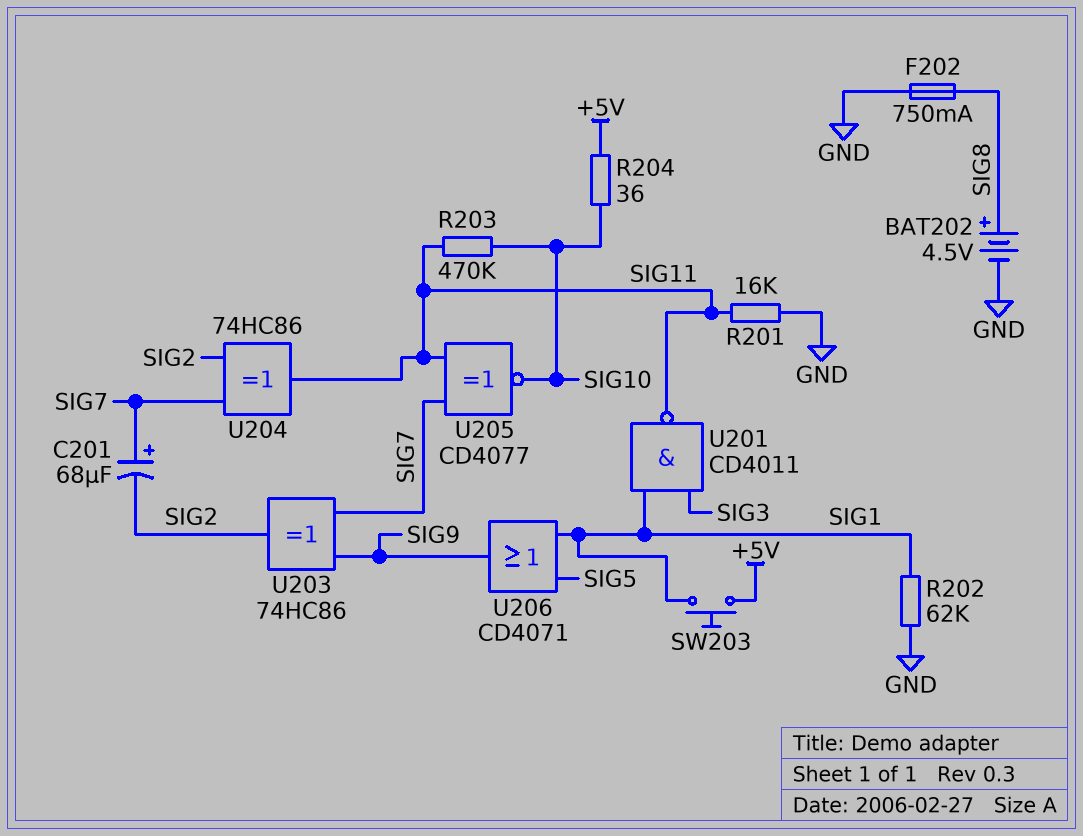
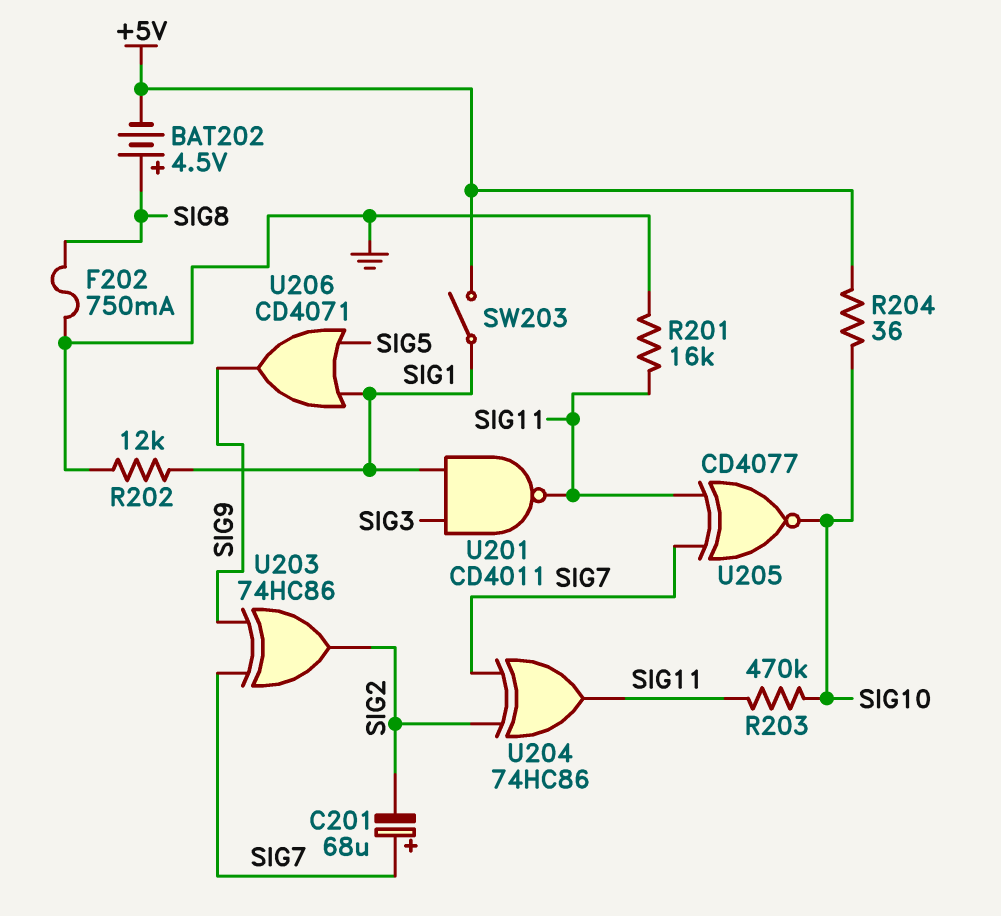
BAT202: 4.5V (plus SIG8, minus GND) -> 4.5V (plus SIG8, minus +5V)
R202: 62k (GND, SIG1) -> 12k (GND, SIG1)
SW203: button (+5V, SIG1) -> switch (+5V, SIG1)

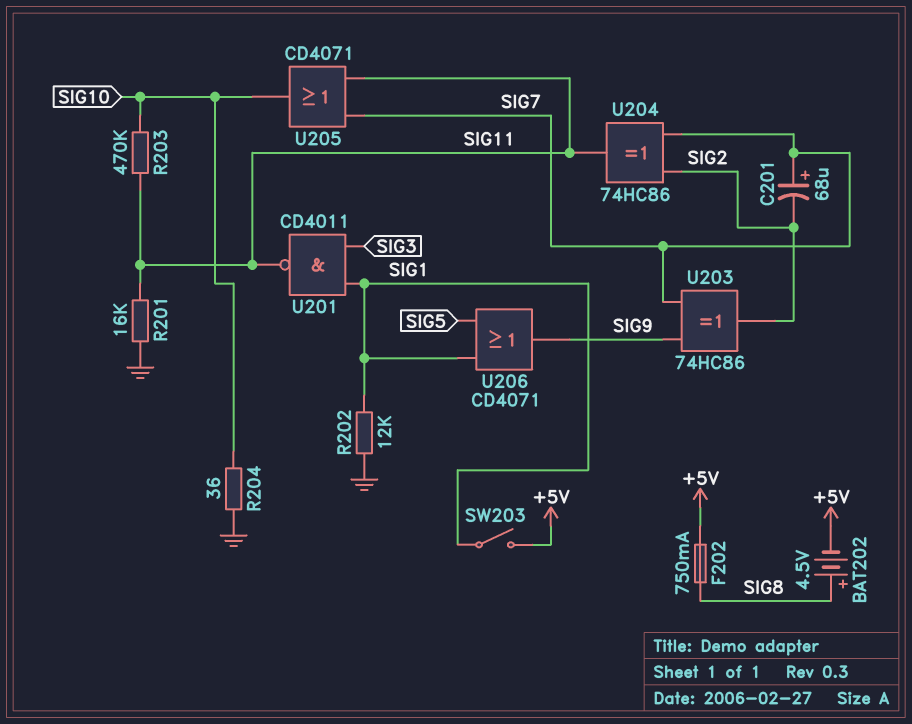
F202: 750mA (GND, SIG8) -> 750mA (+5V, SIG8)
R204: 36 (+5V, SIG10) -> 36 (GND, SIG10)
U205: XNOR CD4077 (in SIG7, in SIG11, out SIG10) -> OR CD4071 (in SIG7, in SIG11, out SIG10)

